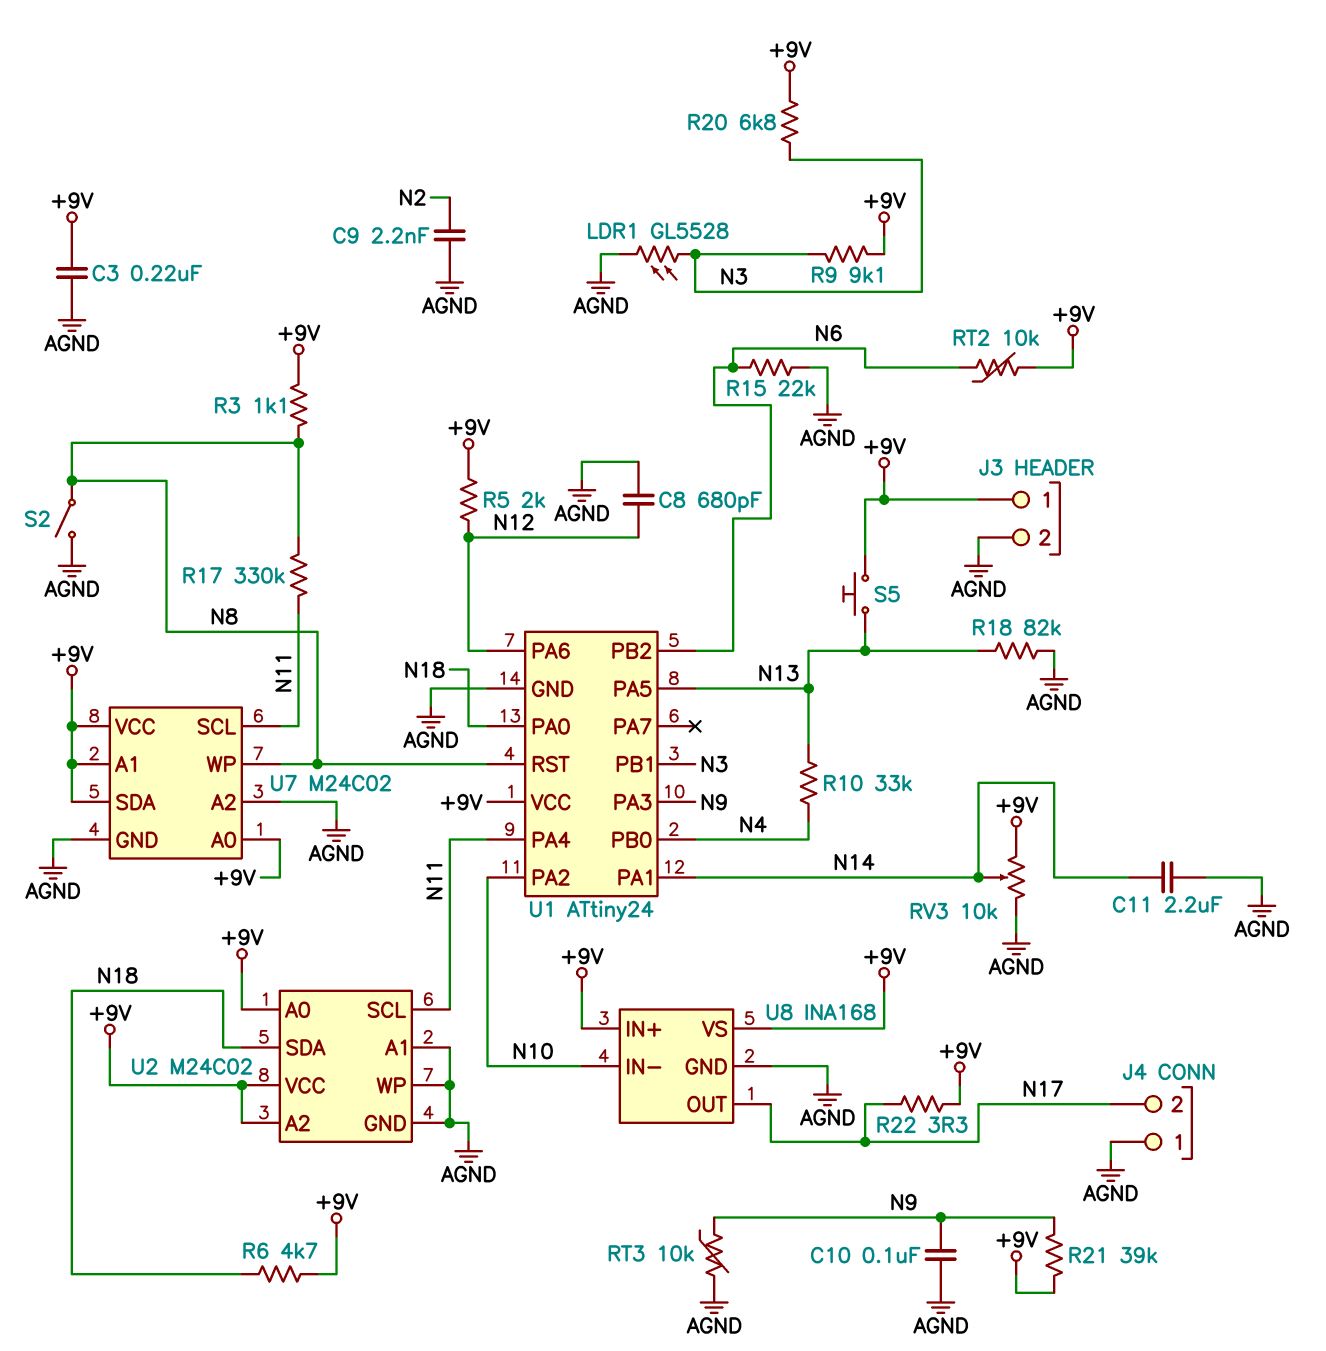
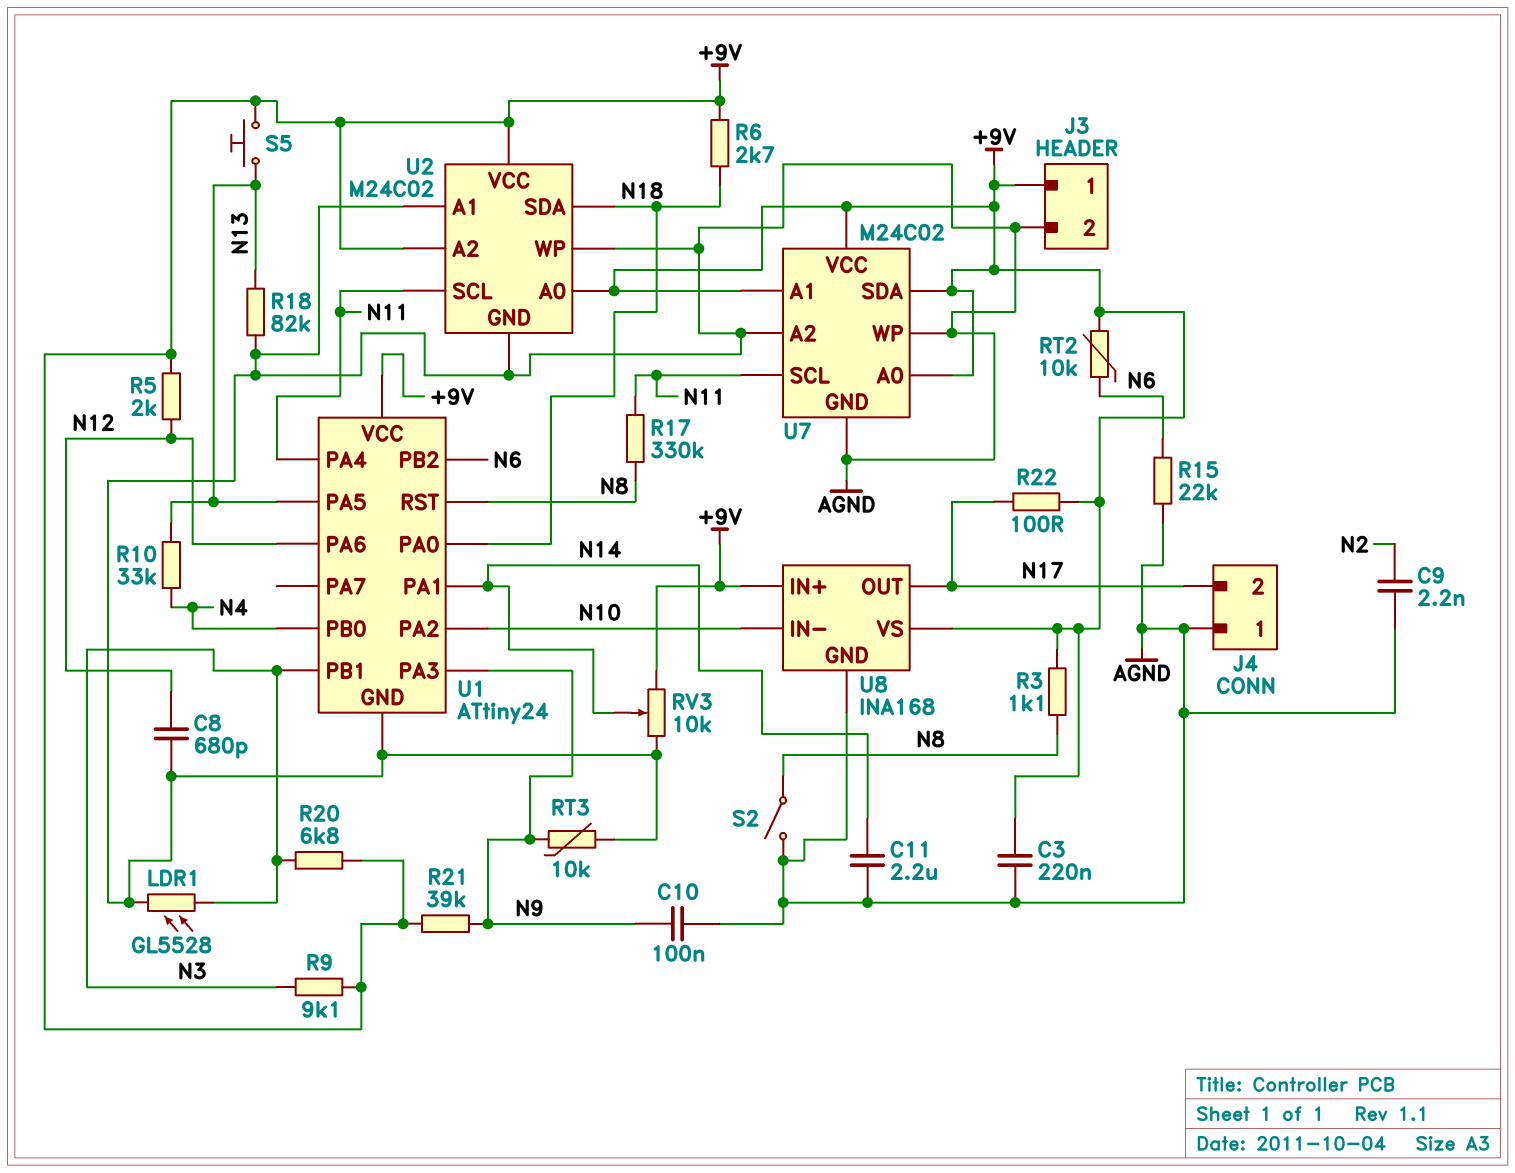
R6: 4.7k (+9V, N18) -> 2.7k (+9V, N18)
R22: 3.3 (+9V, N17) -> 100 (+9V, N17)
U7 pin WP: N8 -> AGND

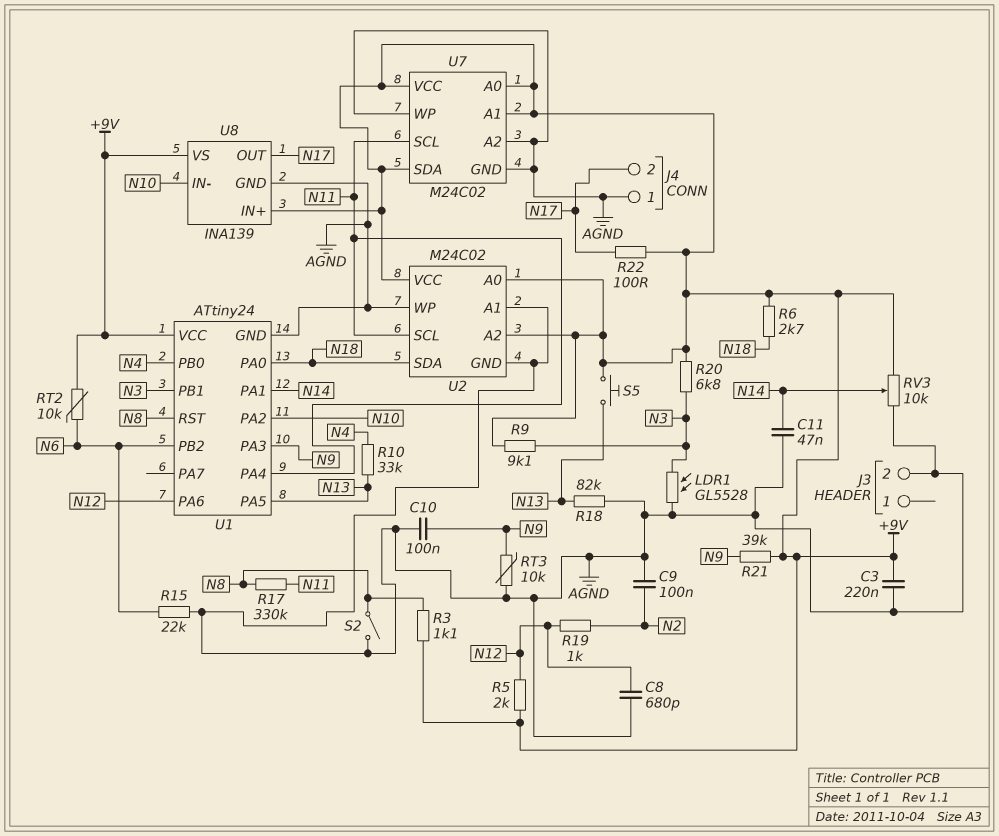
C9: 2.2nF (AGND, N2) -> 100nF (AGND, N2)
C11: 2.2uF (AGND, N14) -> 47nF (AGND, N14)
J3 pin 1: +9V -> none
R19: none -> 1k (N2, N12)
U8: INA168 -> INA139

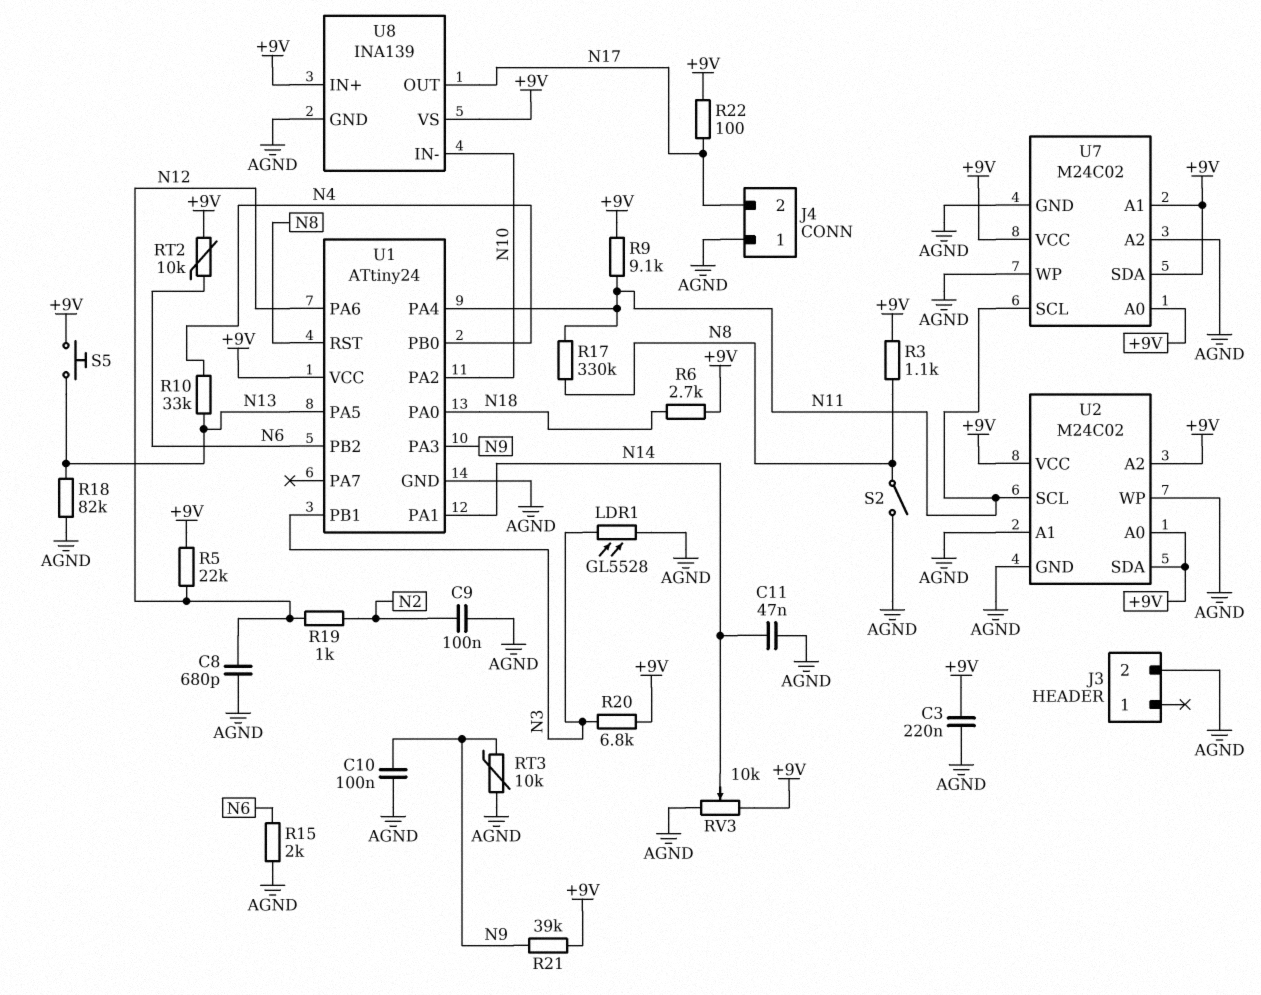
R5: 2k (+9V, N12) -> 22k (+9V, N12)
R9: 9.1k (+9V, N3) -> 9.1k (+9V, N11)
R15: 22k (AGND, N6) -> 2k (AGND, N6)
U2 pin SDA: N18 -> +9V

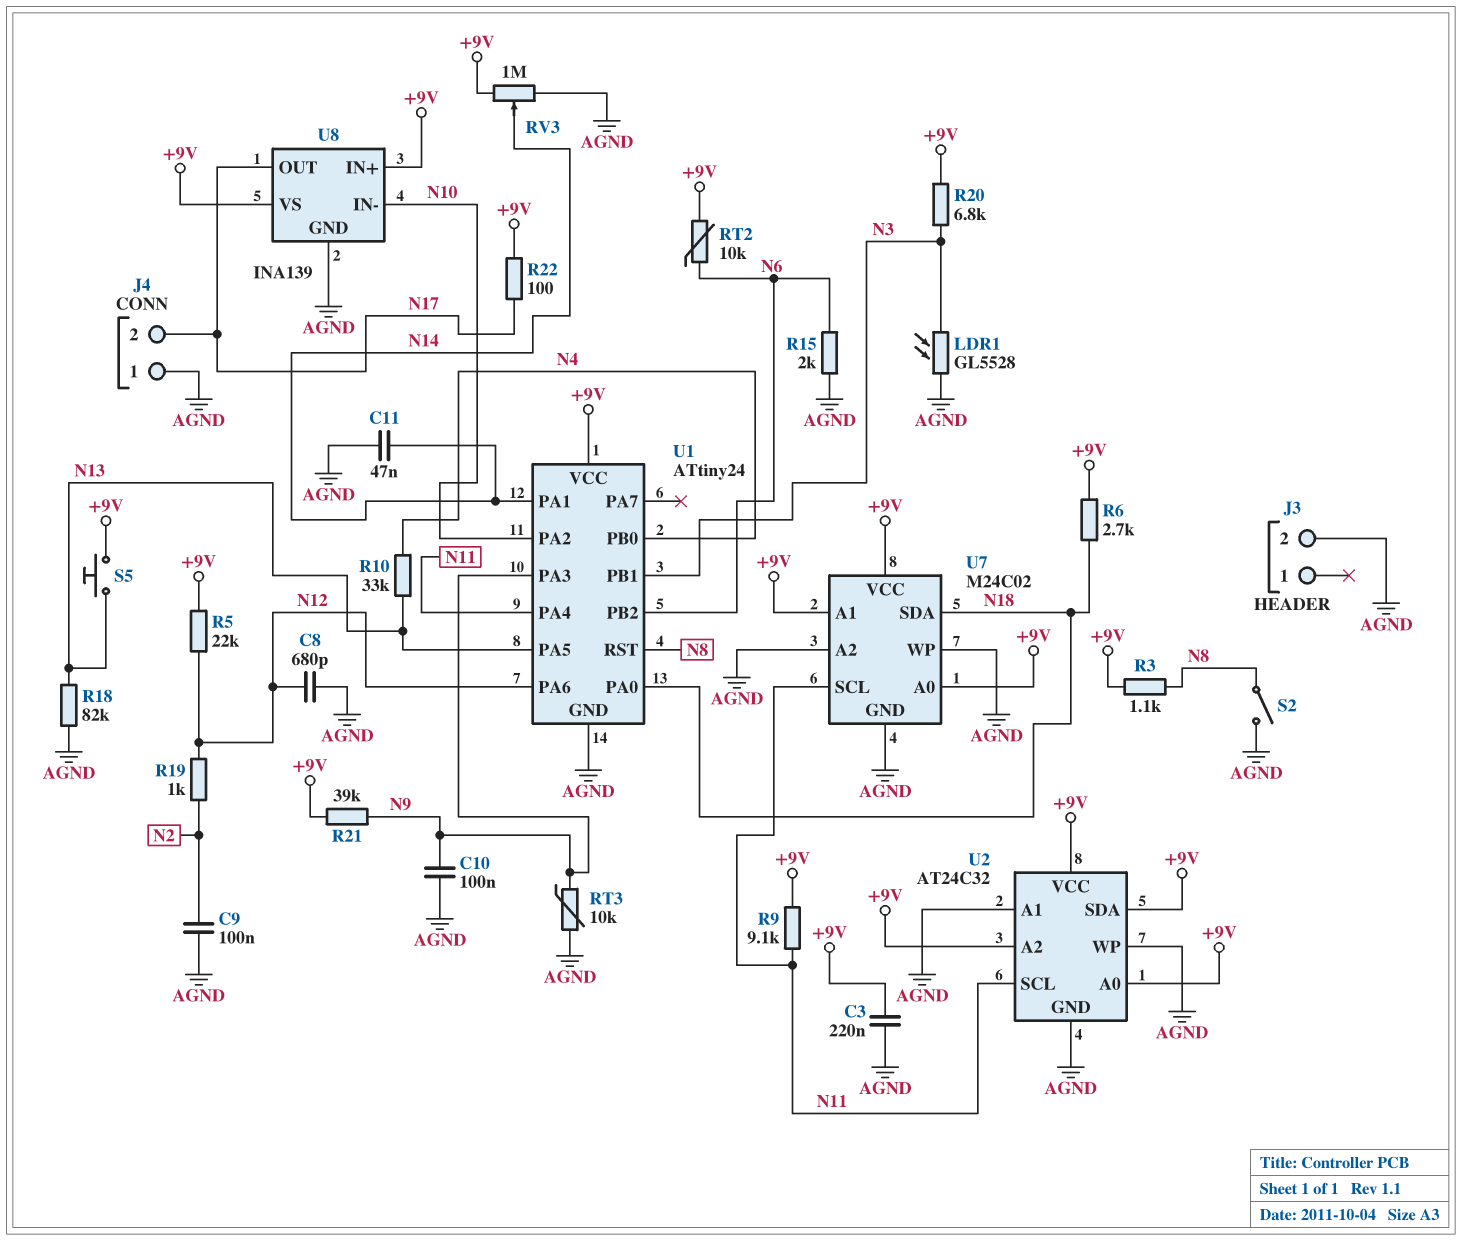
R17: 330k (N8, N11) -> none
RV3: 10k (+9V, AGND, wiper N14) -> 1M (+9V, AGND, wiper N14)
U2: M24C02 -> AT24C32
U7 pin SDA: +9V -> N18

